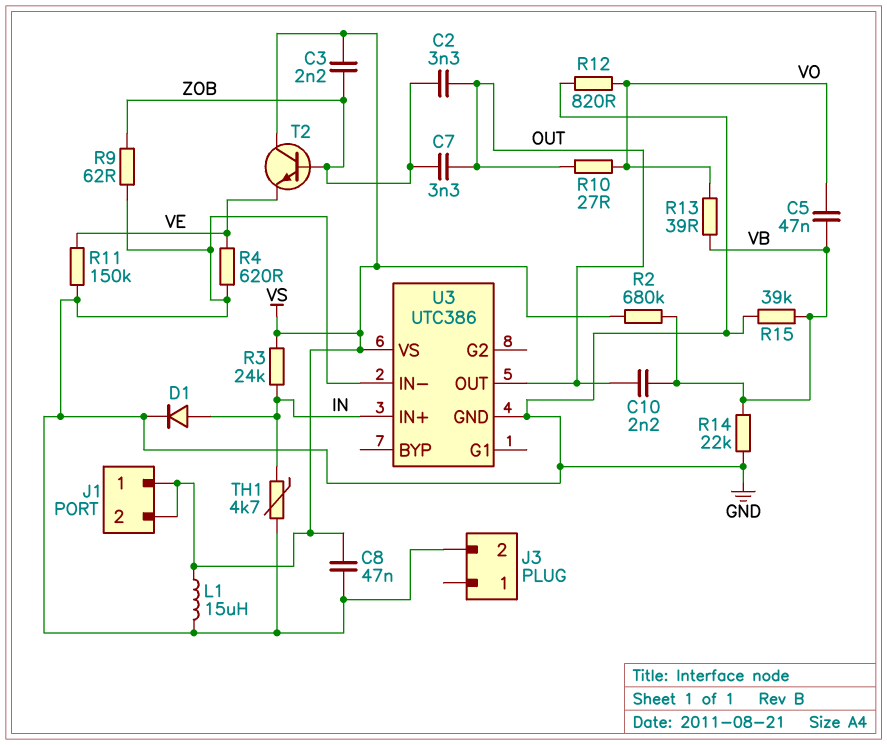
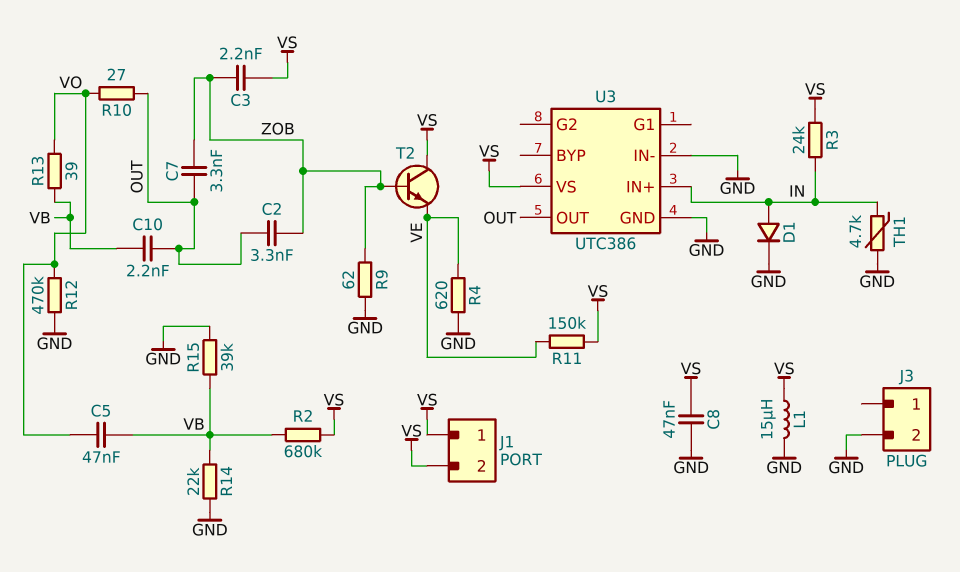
R11: 150k (GND, VE) -> 150k (VE, VS)
R12: 820 (GND, VO) -> 470k (GND, VO)

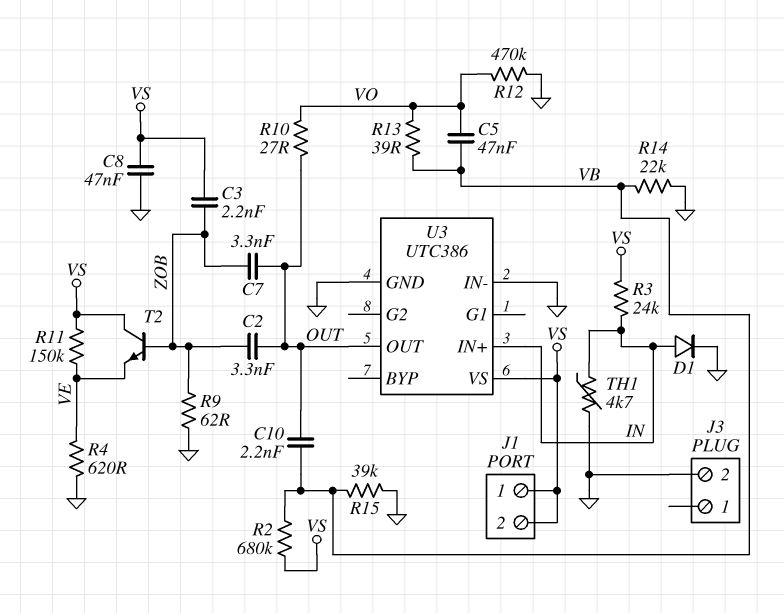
L1: 15uH (GND, VS) -> none

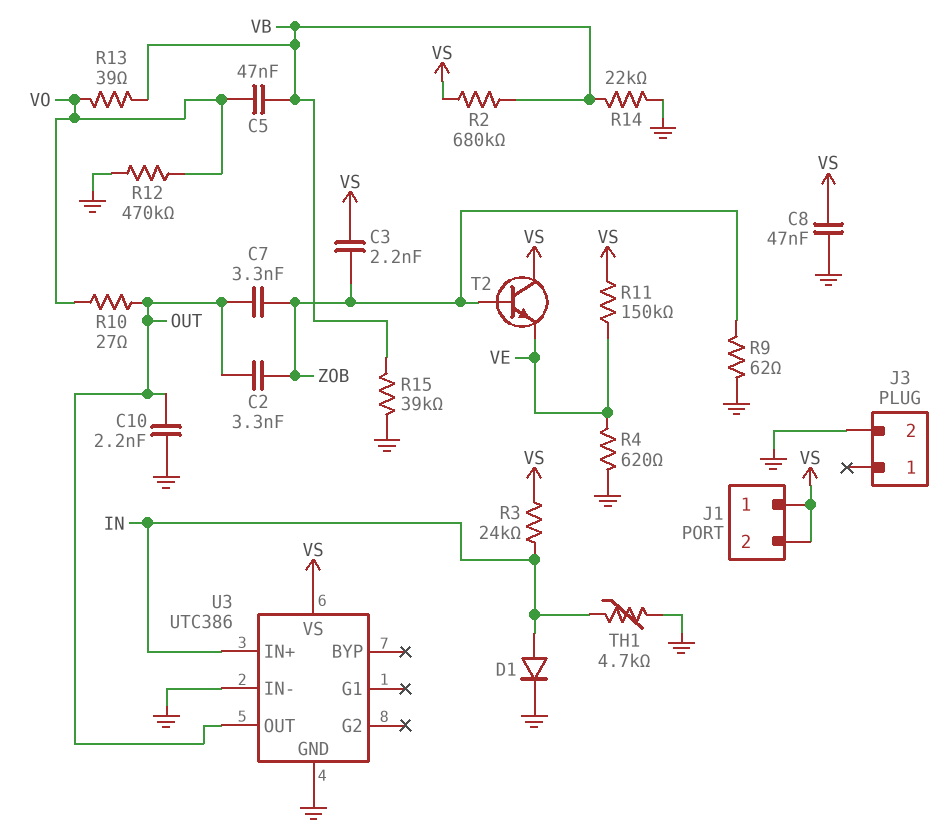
C10: 2.2nF (OUT, VB) -> 2.2nF (GND, OUT)

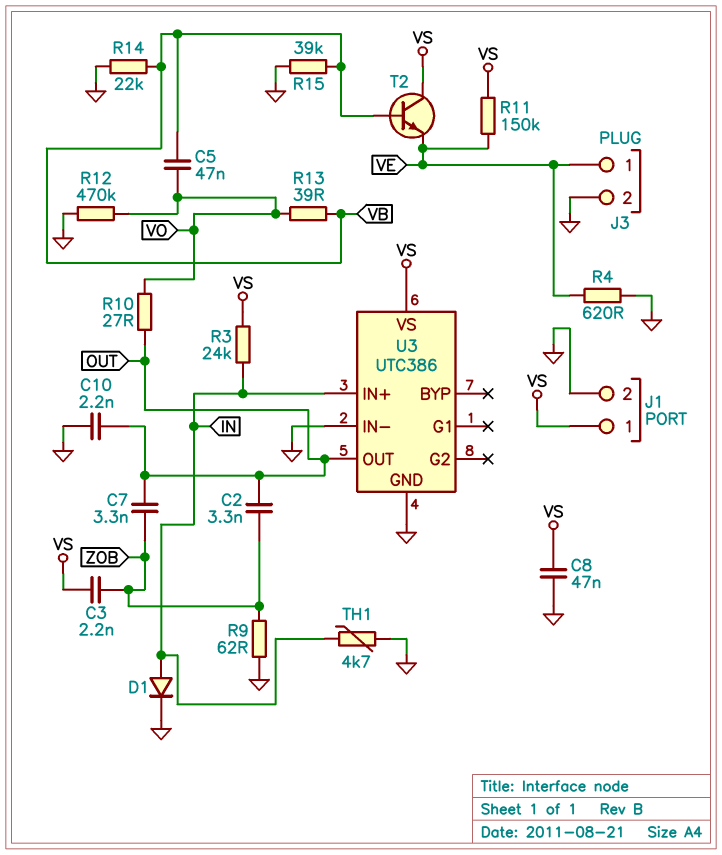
J1 pin 2: VS -> GND
J3 pin 1: none -> VE
R2: 680k (VB, VS) -> none
T2: NPN (B ZOB, C VS, E VE) -> NPN (B VB, C VS, E VE)

